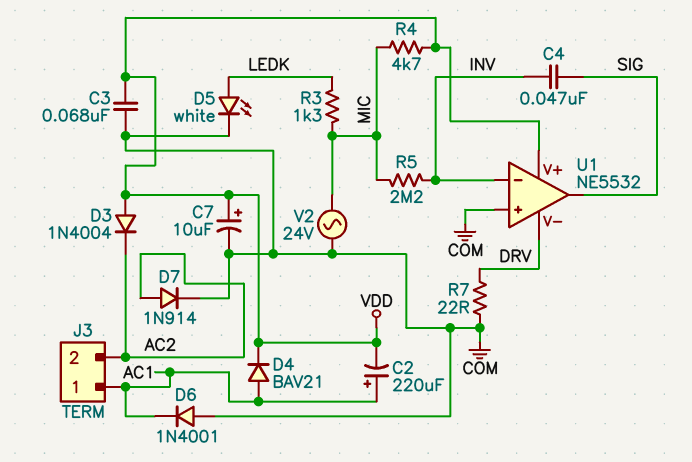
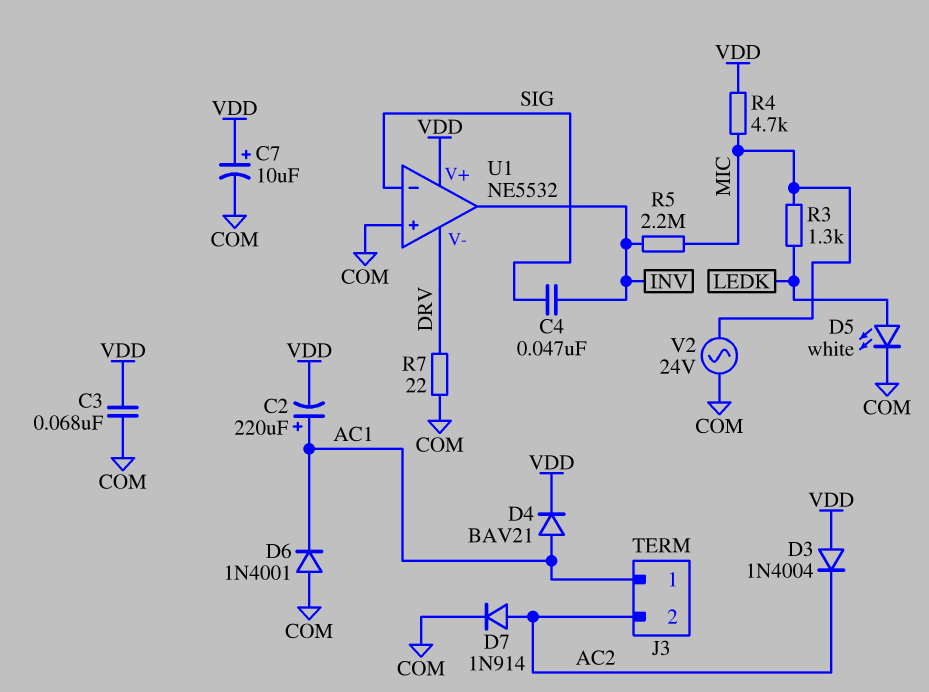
U1 pin in-: INV -> SIG
U1 pin out: SIG -> INV

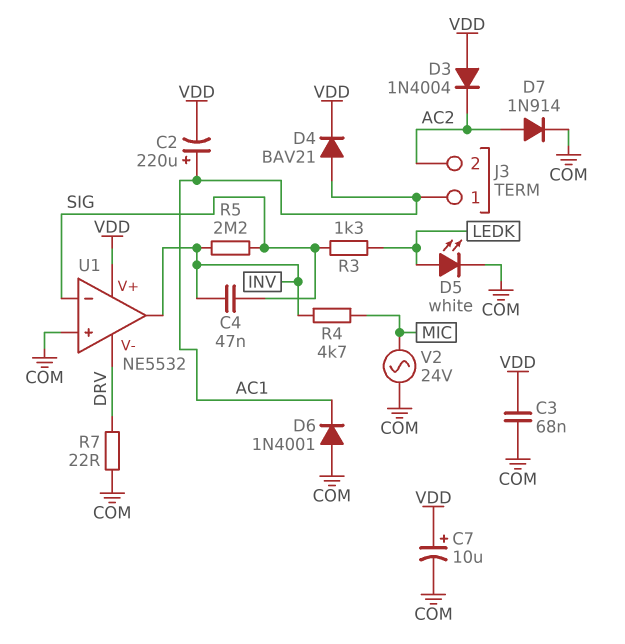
R3: 1.3k (LEDK, MIC) -> 1.3k (LEDK, SIG)
R4: 4.7k (MIC, VDD) -> 4.7k (INV, MIC)
R5: 2.2M (INV, MIC) -> 2.2M (INV, SIG)

